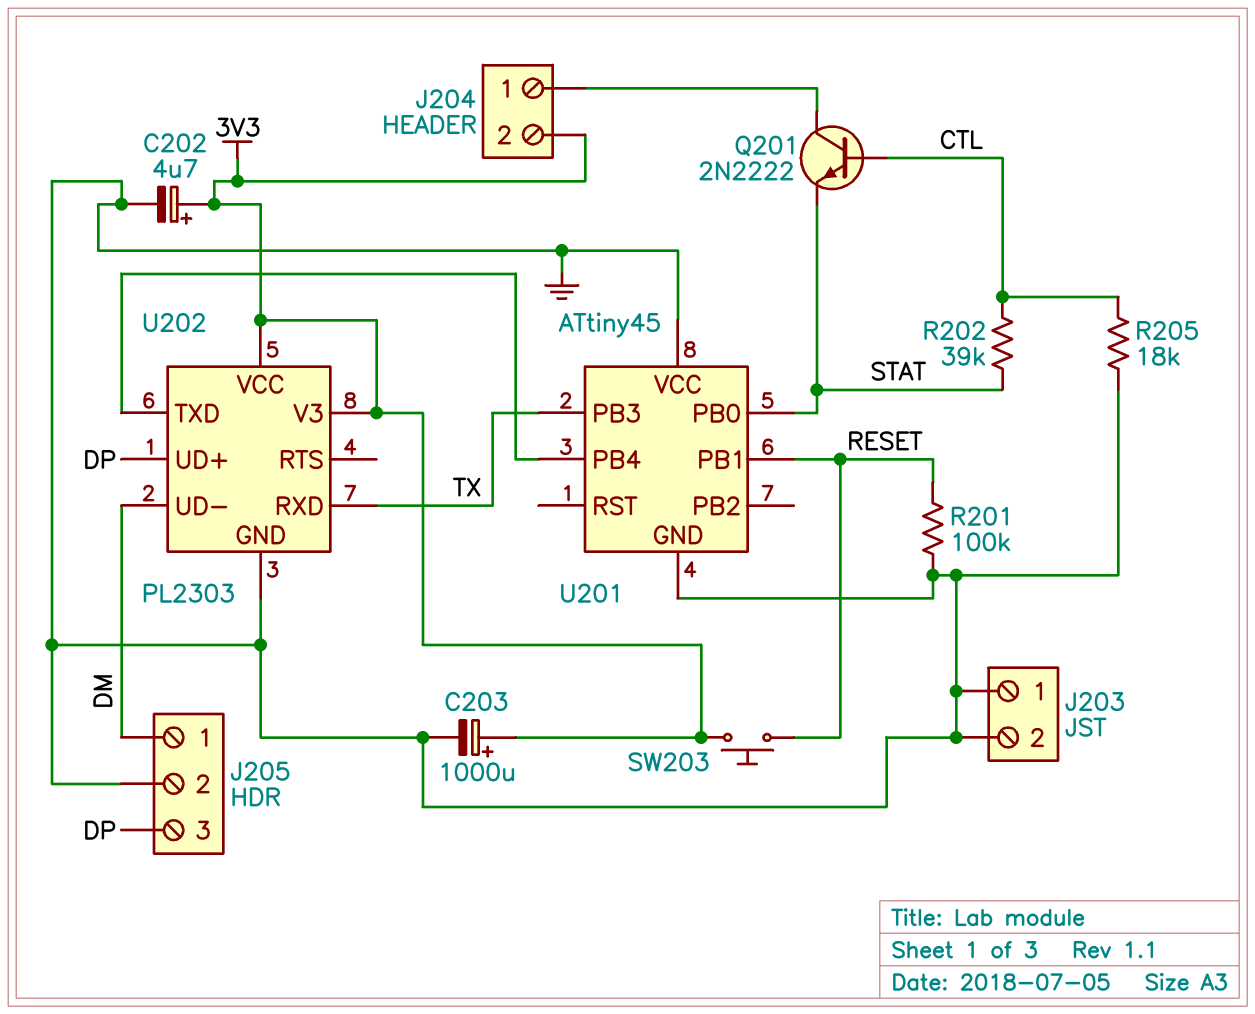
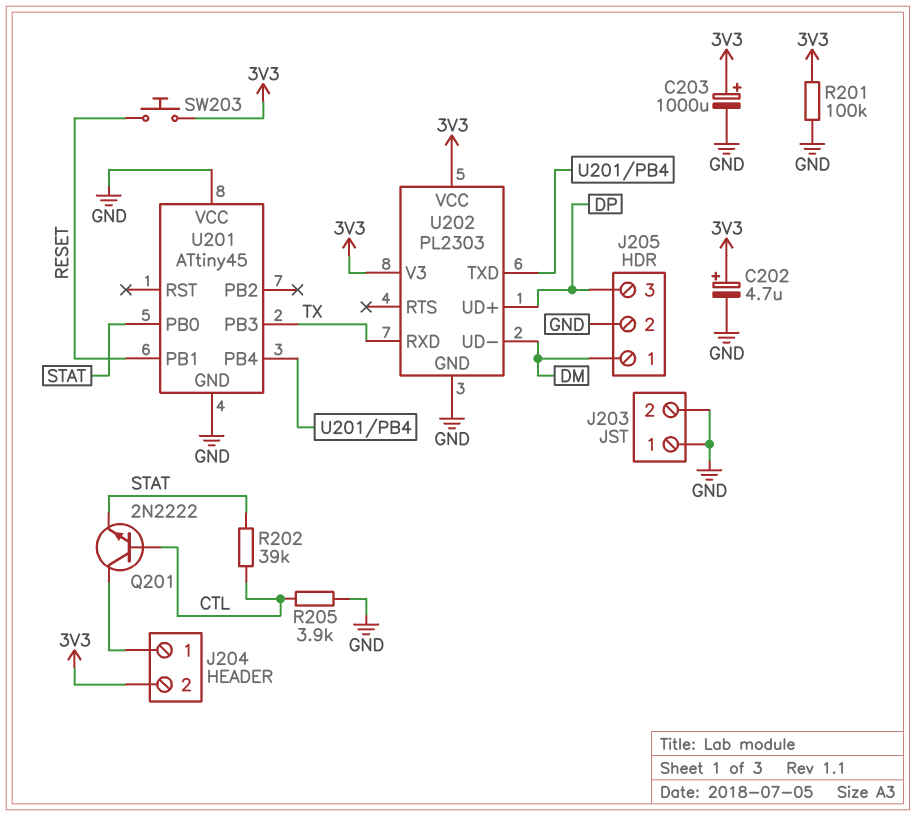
R201: 100k (GND, RESET) -> 100k (3V3, GND)
R205: 18k (CTL, GND) -> 3.9k (CTL, GND)

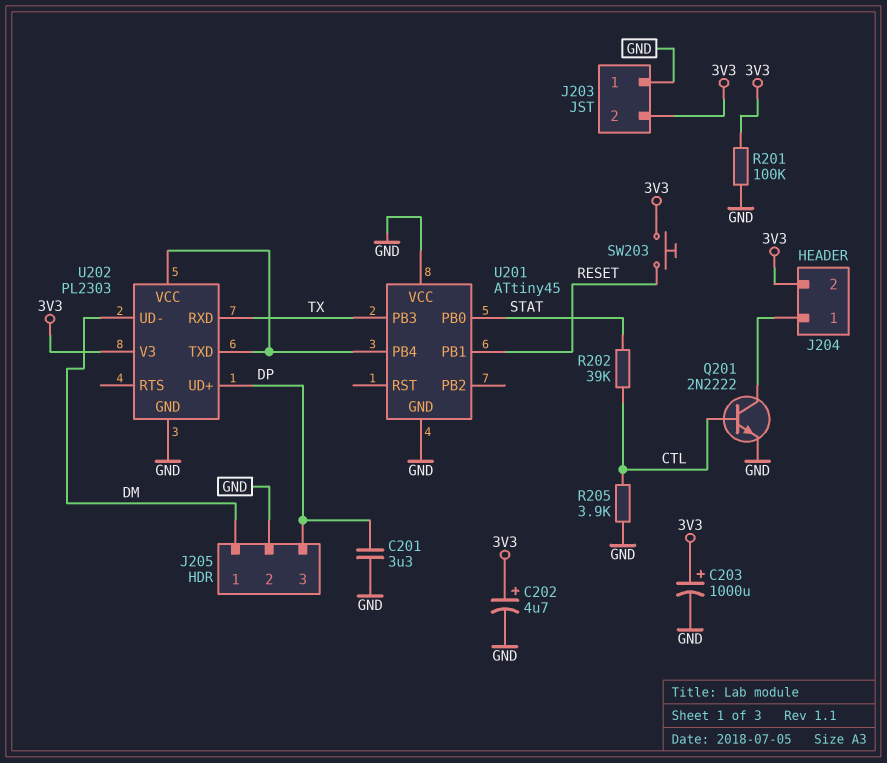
C201: none -> 3.3uF (DP, GND)
J203 pin 2: GND -> 3V3
Q201: NPN 2N2222 (B CTL, C J204/1, E STAT) -> NPN 2N2222 (B CTL, C J204/1, E GND)
U202 pin VCC: 3V3 -> U201/PB4

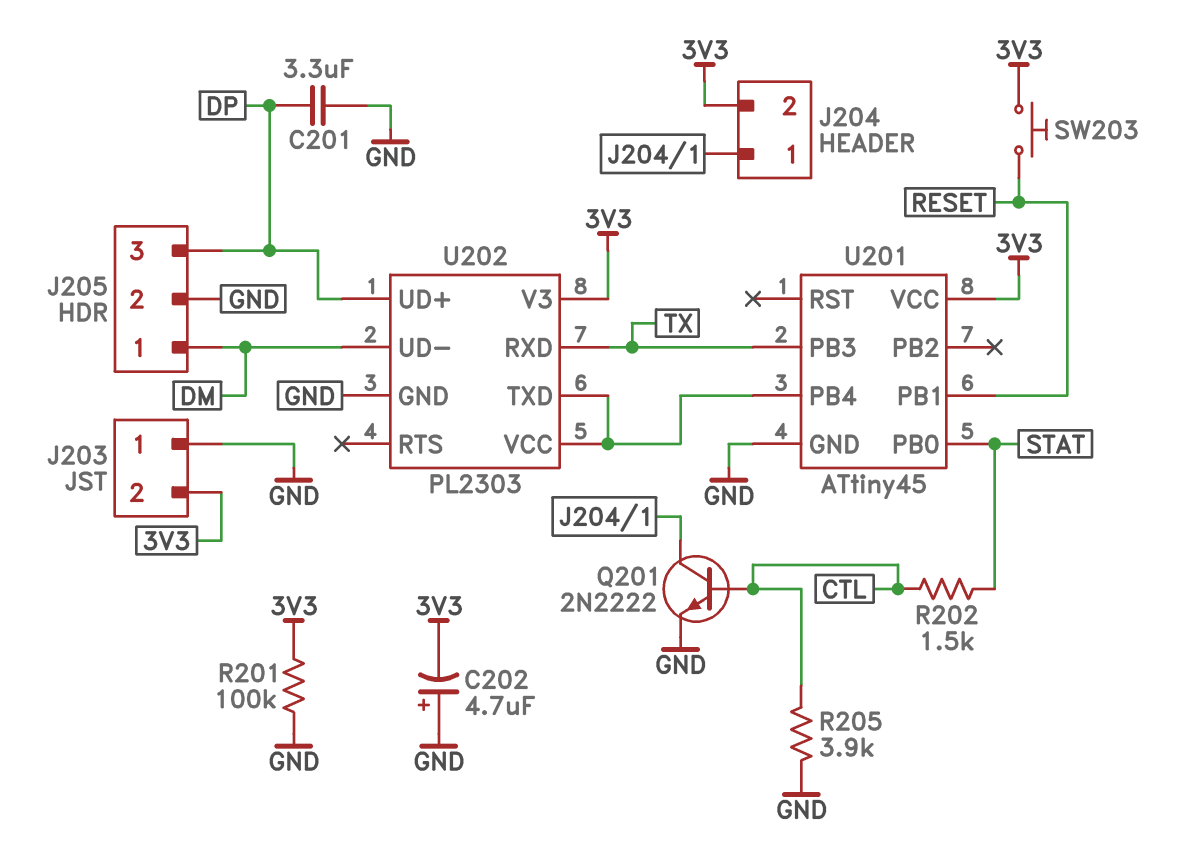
C202: 4.7uF (plus 3V3, minus GND) -> 4.7uF (plus GND, minus 3V3)
C203: 1000uF (plus 3V3, minus GND) -> none
R202: 39k (CTL, STAT) -> 1.5k (CTL, STAT)
U201 pin VCC: GND -> 3V3

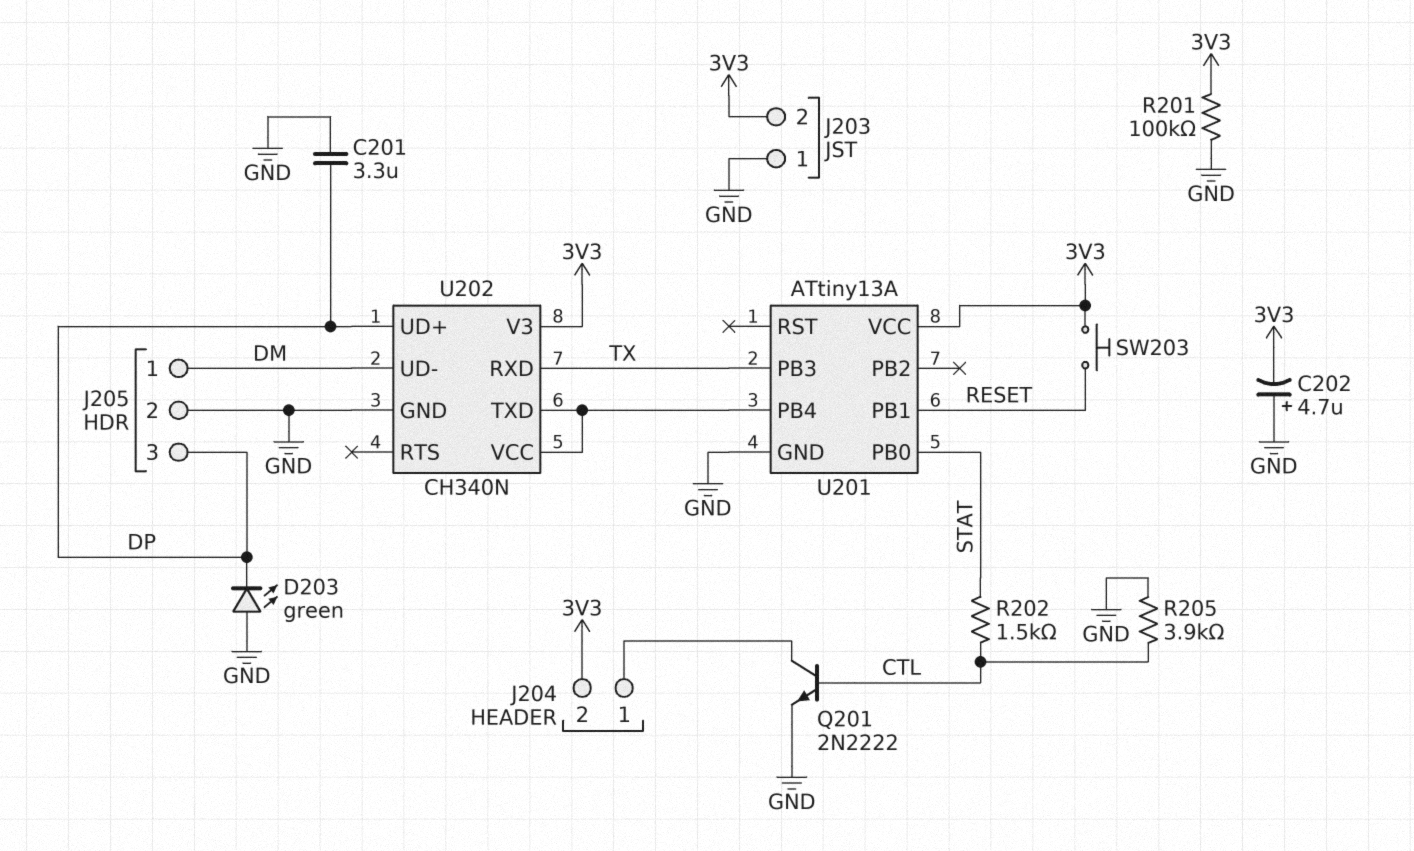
D203: none -> LED green (A GND, K DP)
U201: ATtiny45 -> ATtiny13A
U202: PL2303 -> CH340N

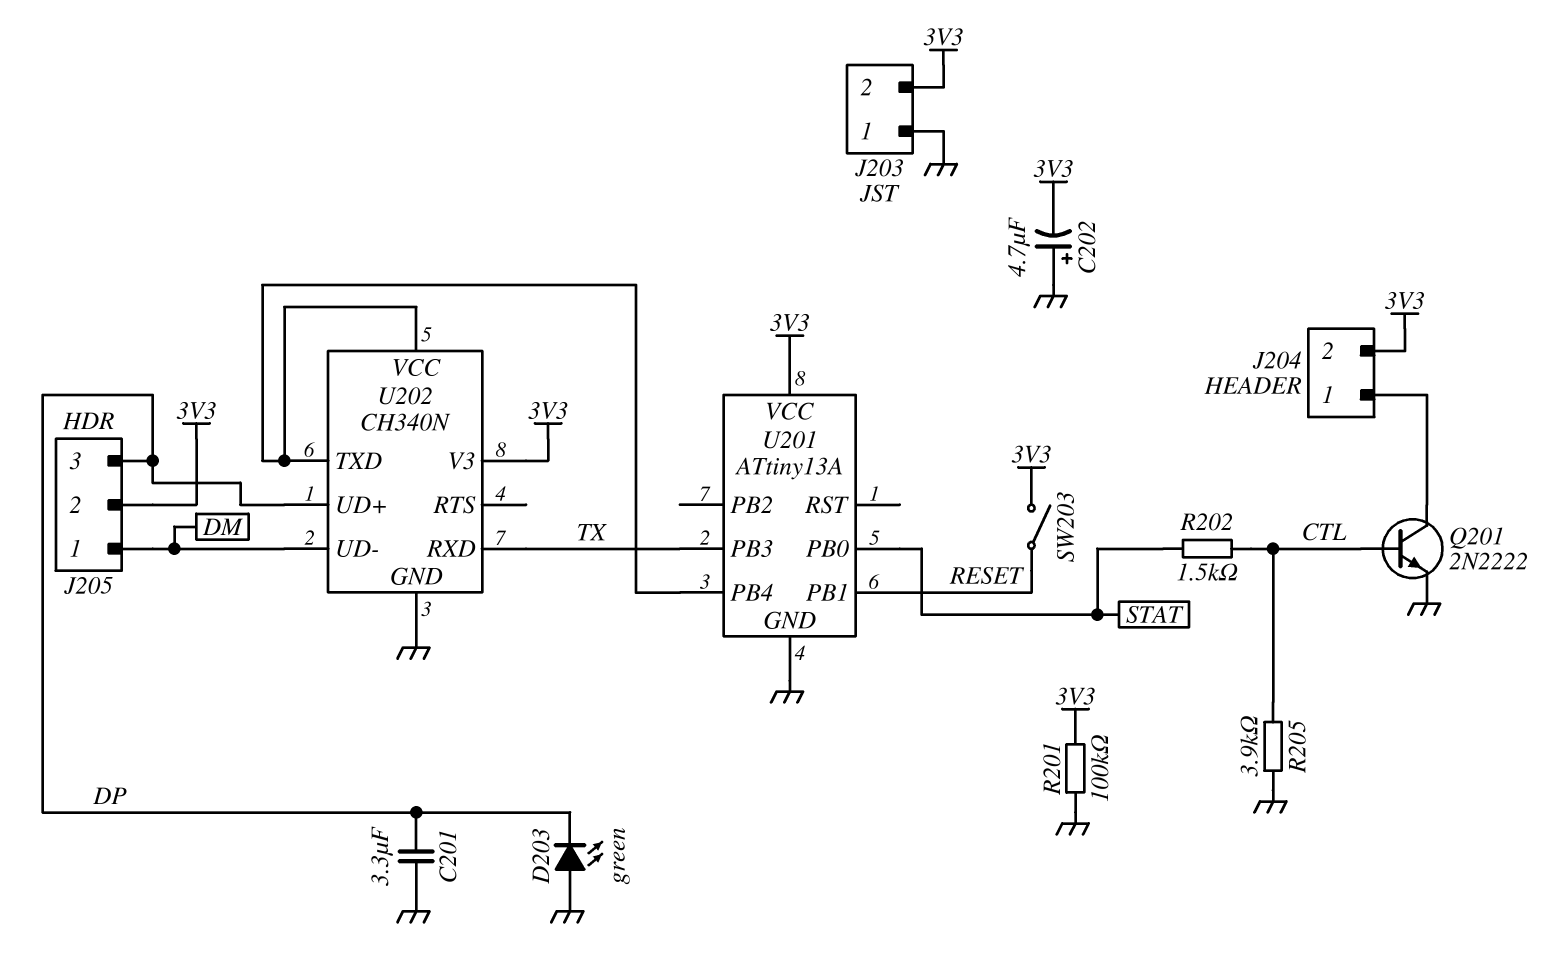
J205 pin 2: GND -> 3V3
SW203: button (3V3, RESET) -> switch (3V3, RESET)

